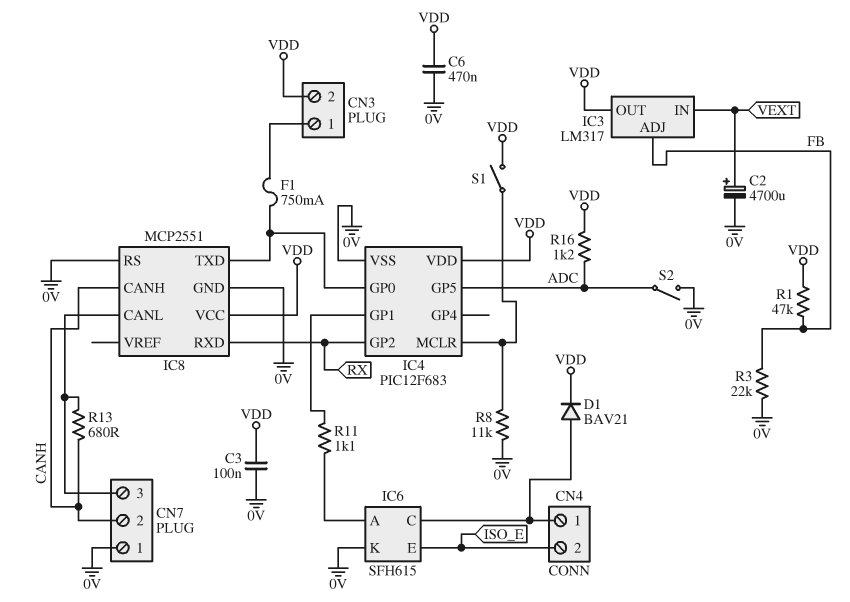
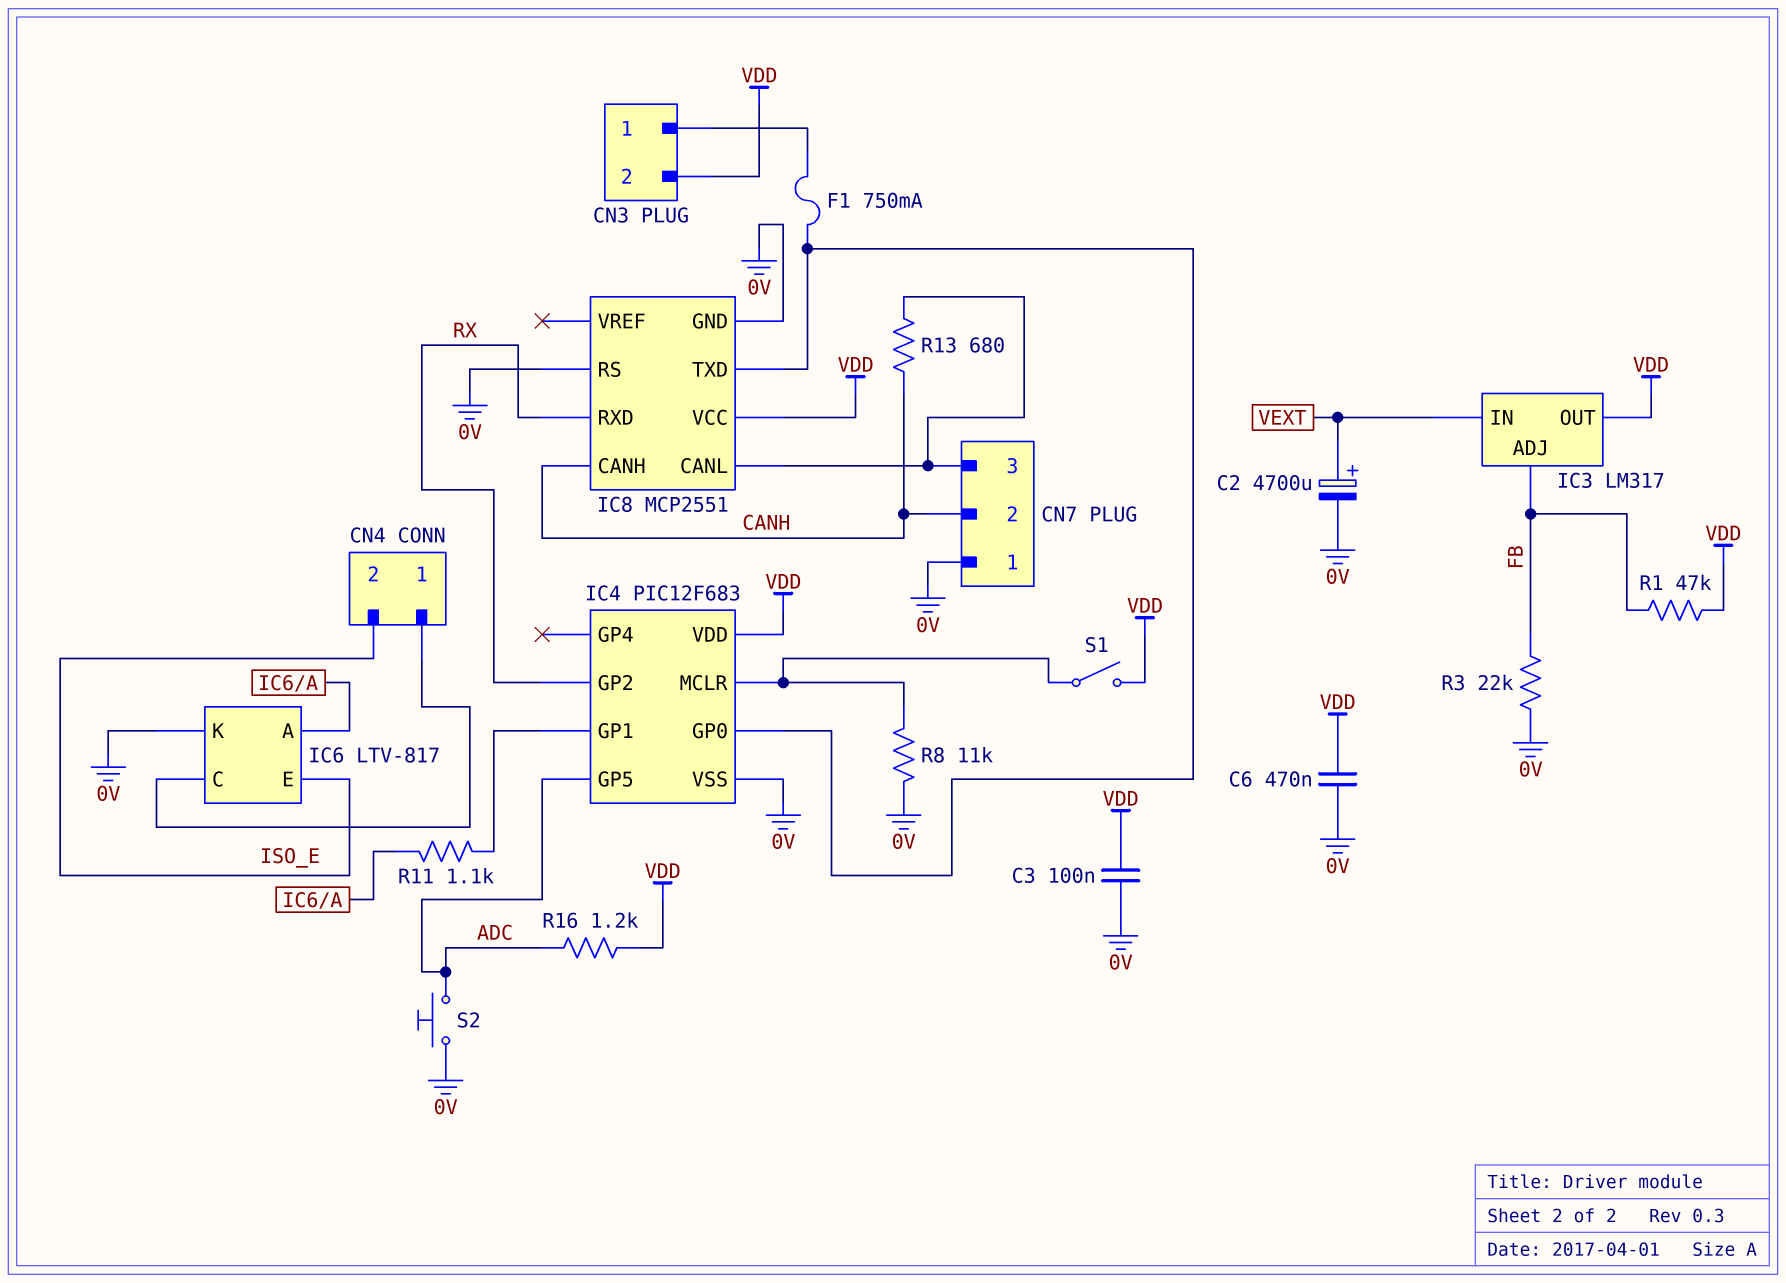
D1: diode BAV21 (A CN4/1, K VDD) -> none
IC6: SFH615 -> LTV-817
S2: switch (0V, ADC) -> button (0V, ADC)

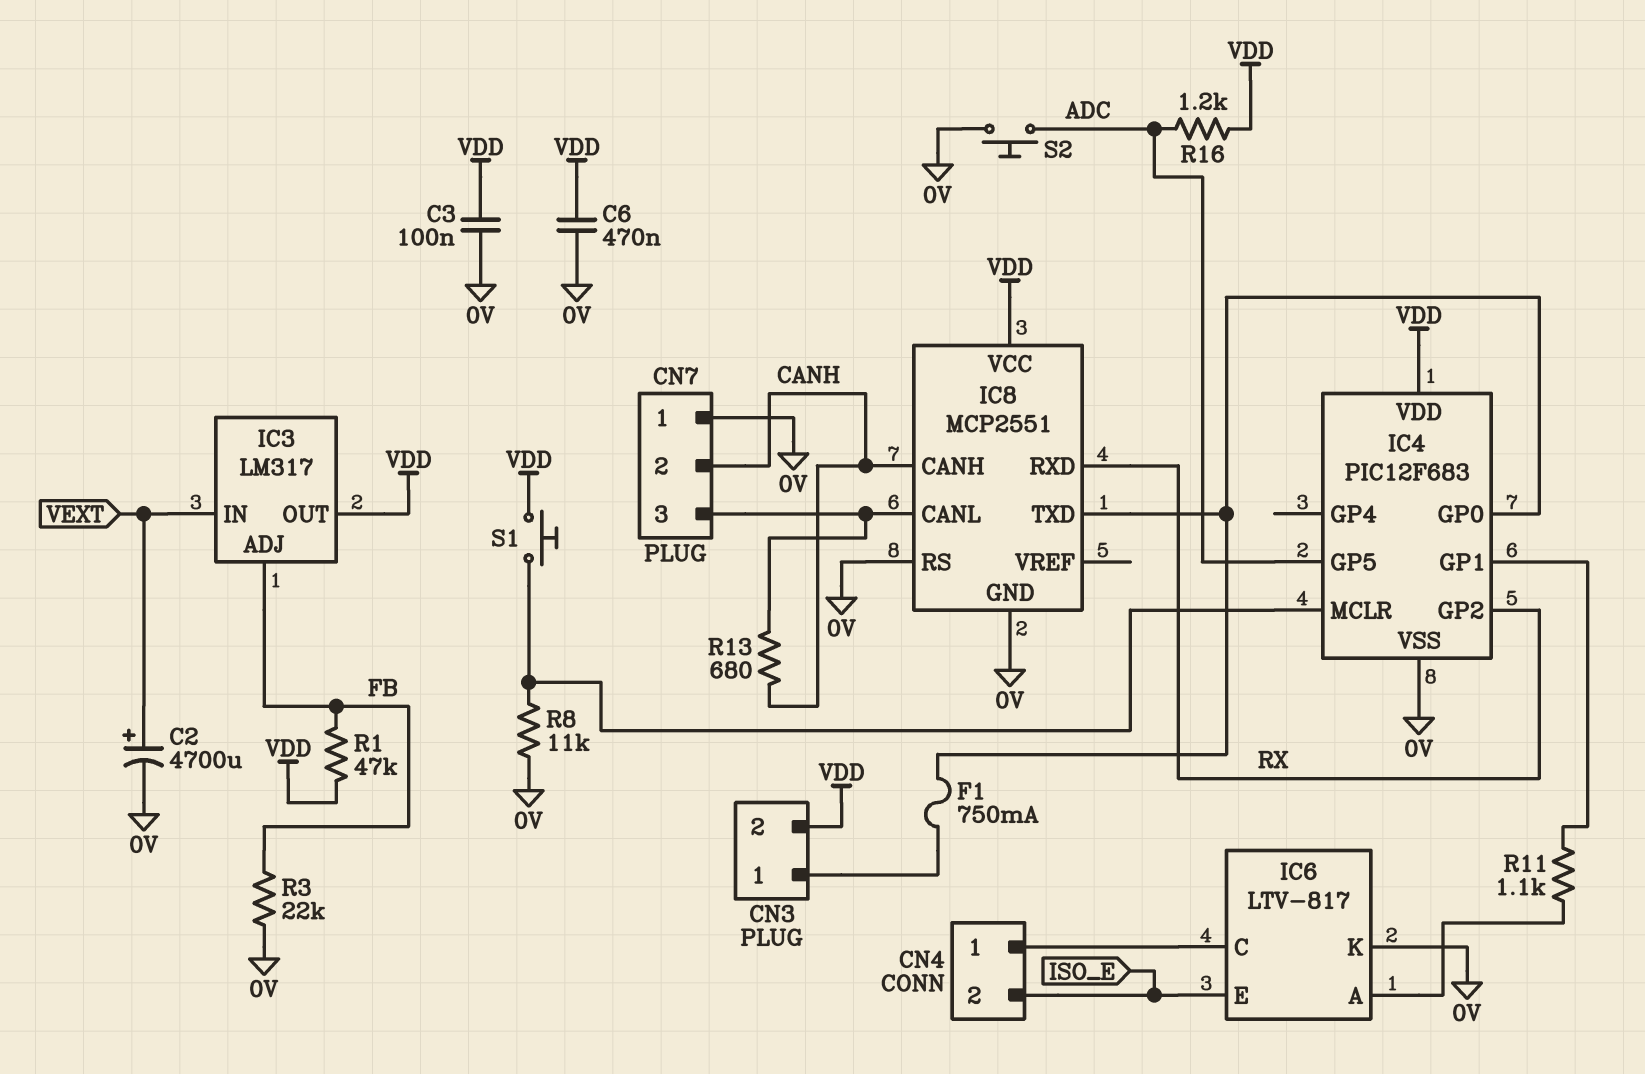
S1: switch (IC4/MCLR, VDD) -> button (IC4/MCLR, VDD)

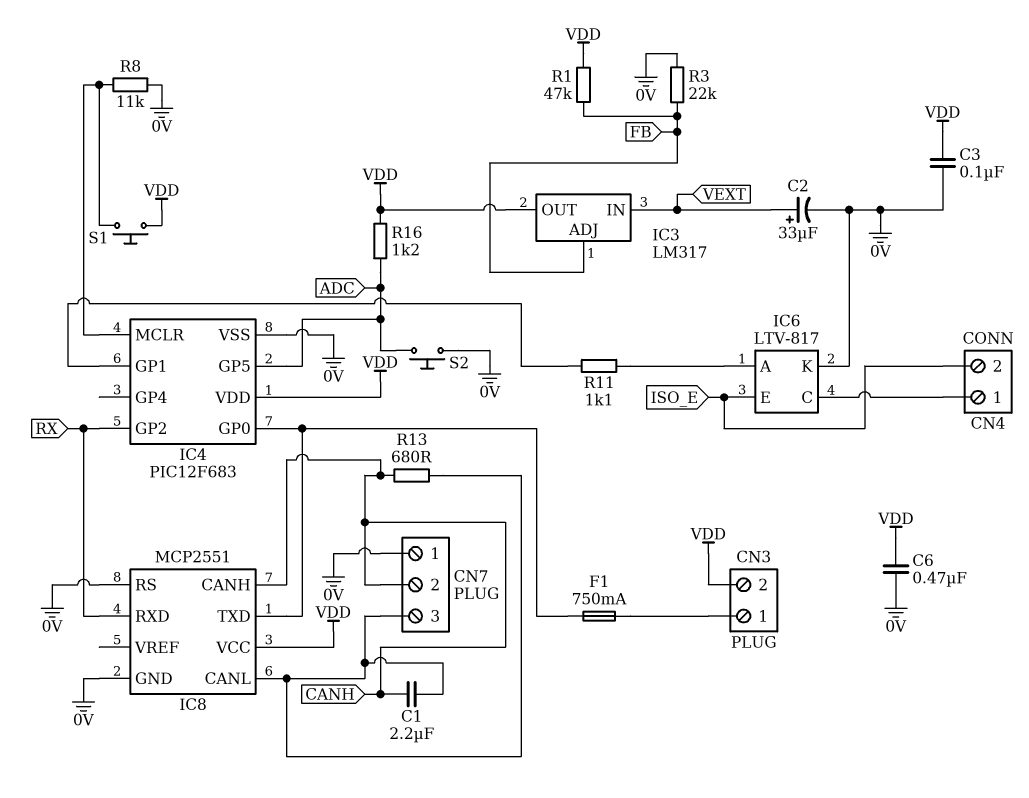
C1: none -> 2.2uF (CANH, CN7/3)
C2: 4700uF (plus VEXT, minus 0V) -> 33uF (plus VEXT, minus 0V)

